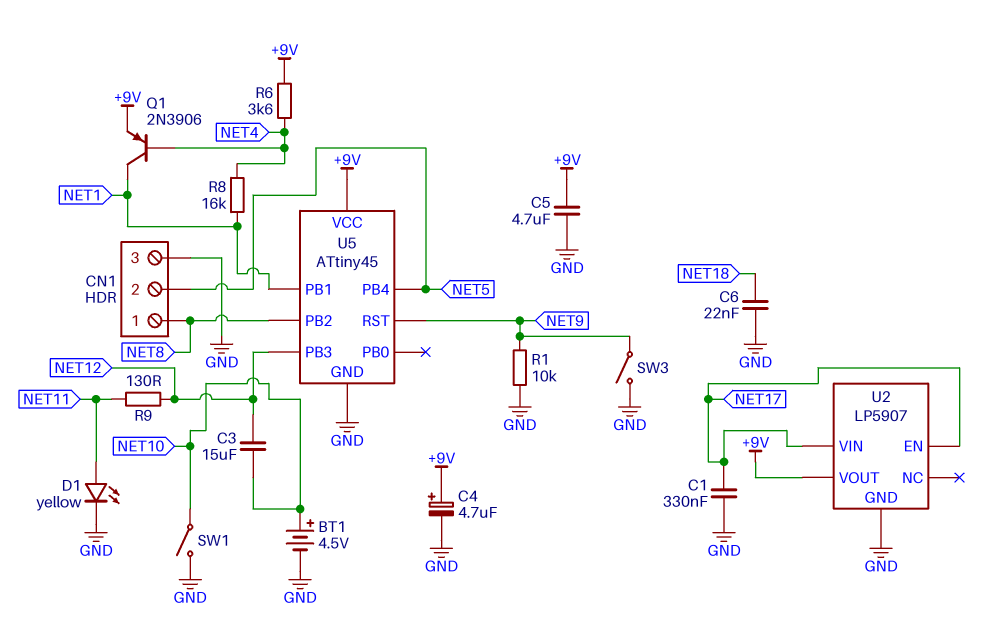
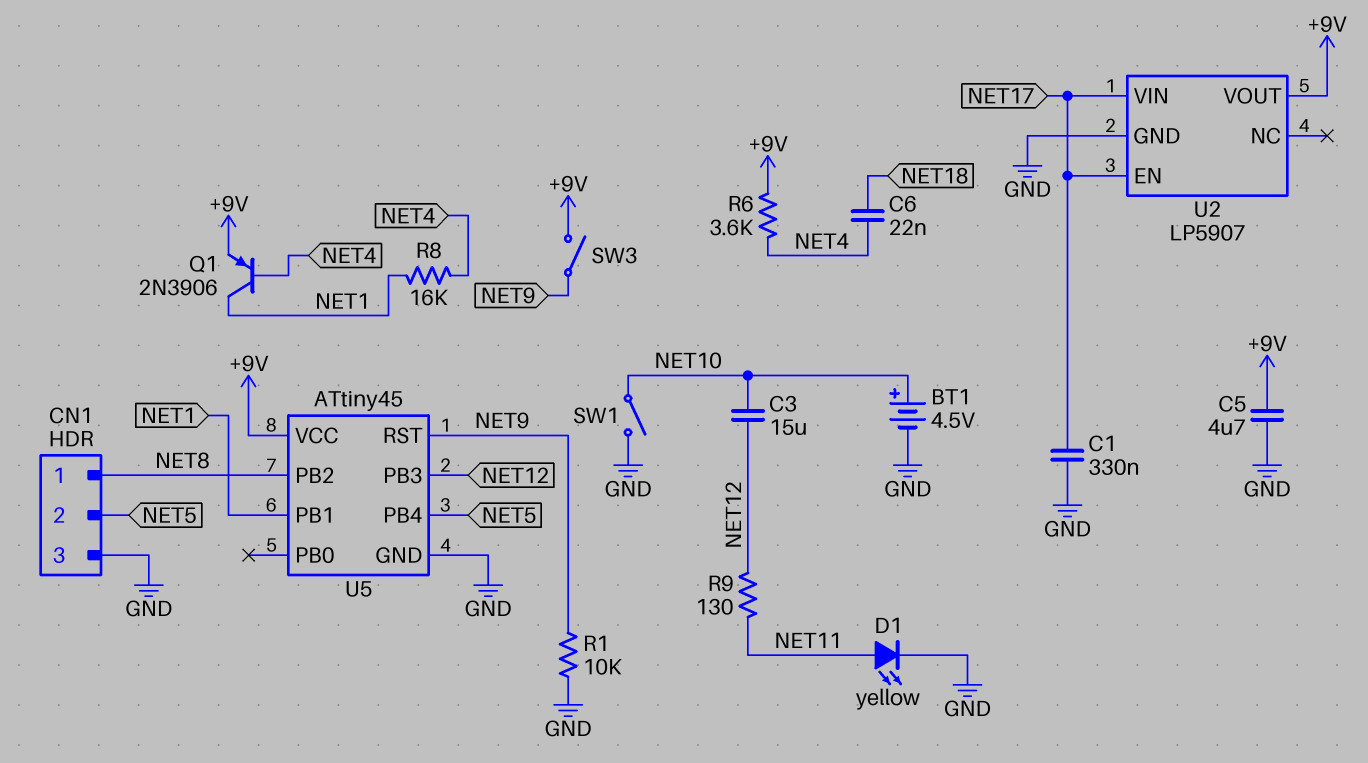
C4: 4.7uF (plus +9V, minus GND) -> none
C6: 22nF (GND, NET18) -> 22nF (NET4, NET18)
SW3: switch (GND, NET9) -> switch (+9V, NET9)

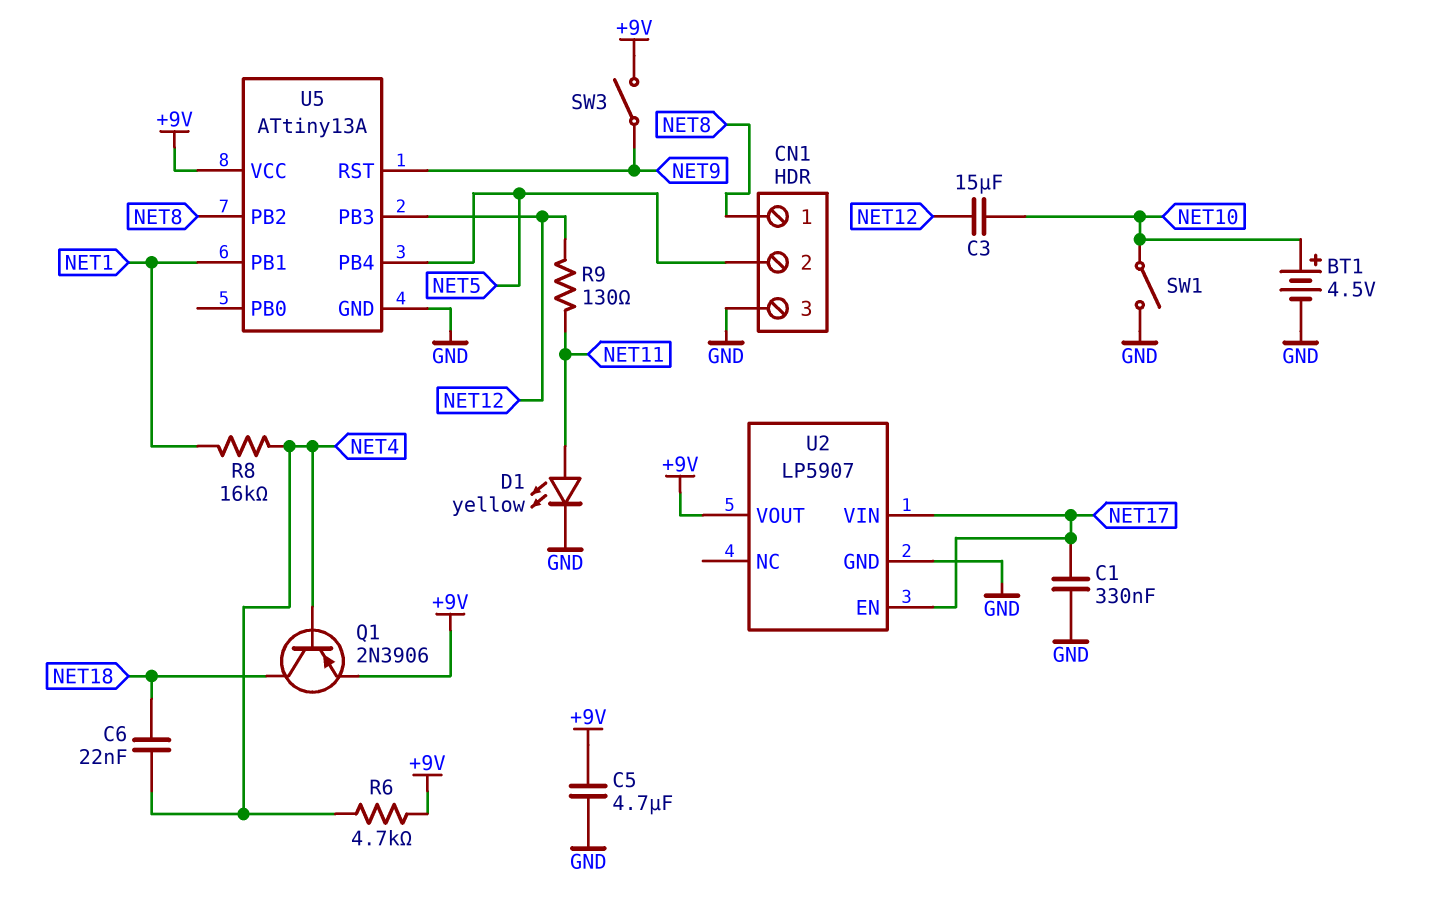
Q1: PNP 2N3906 (B NET4, C NET1, E +9V) -> PNP 2N3906 (B NET4, C NET18, E +9V)
R1: 10k (GND, NET9) -> none
R6: 3.6k (+9V, NET4) -> 4.7k (+9V, NET4)
U5: ATtiny45 -> ATtiny13A

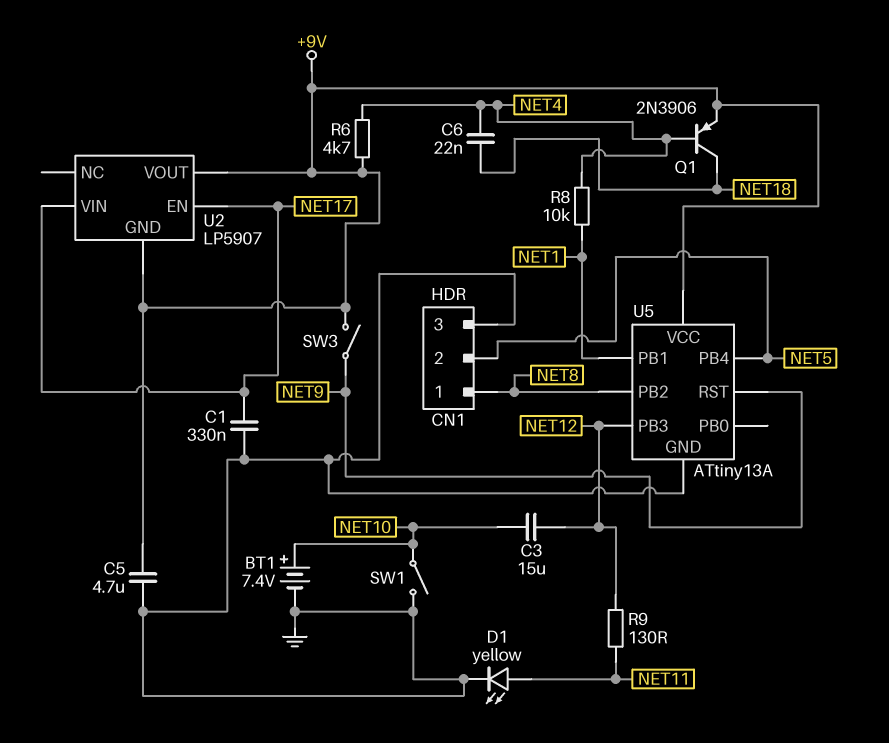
BT1: 4.5V (plus NET10, minus GND) -> 7.4V (plus NET10, minus GND)
R8: 16k (NET1, NET4) -> 10k (NET1, NET4)
U2 pin GND: GND -> +9V

